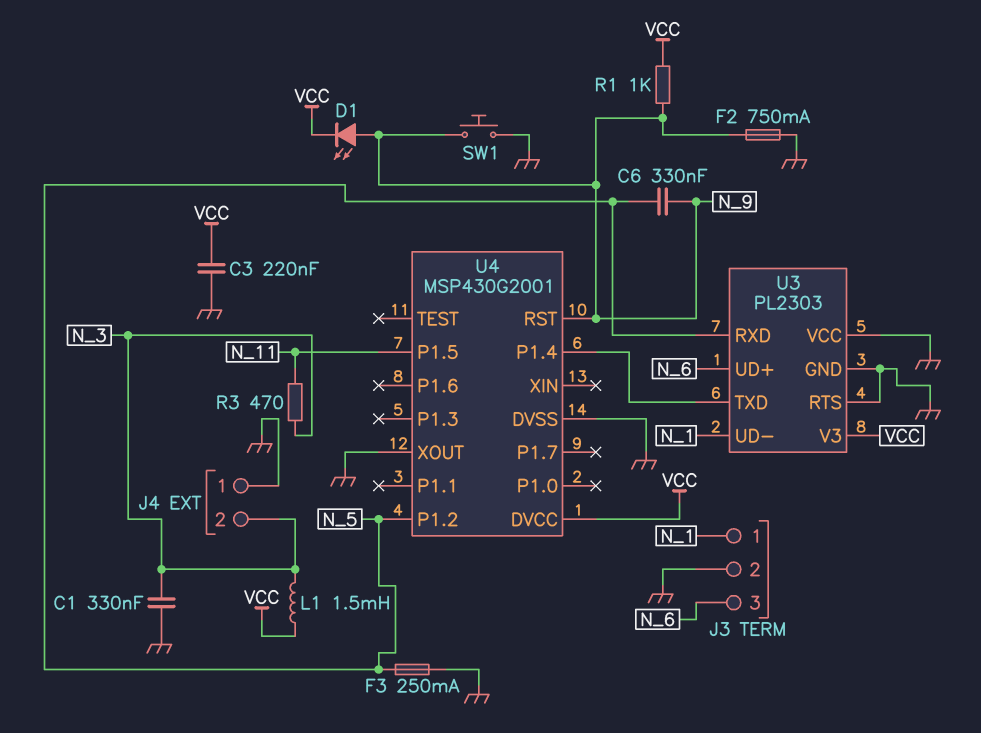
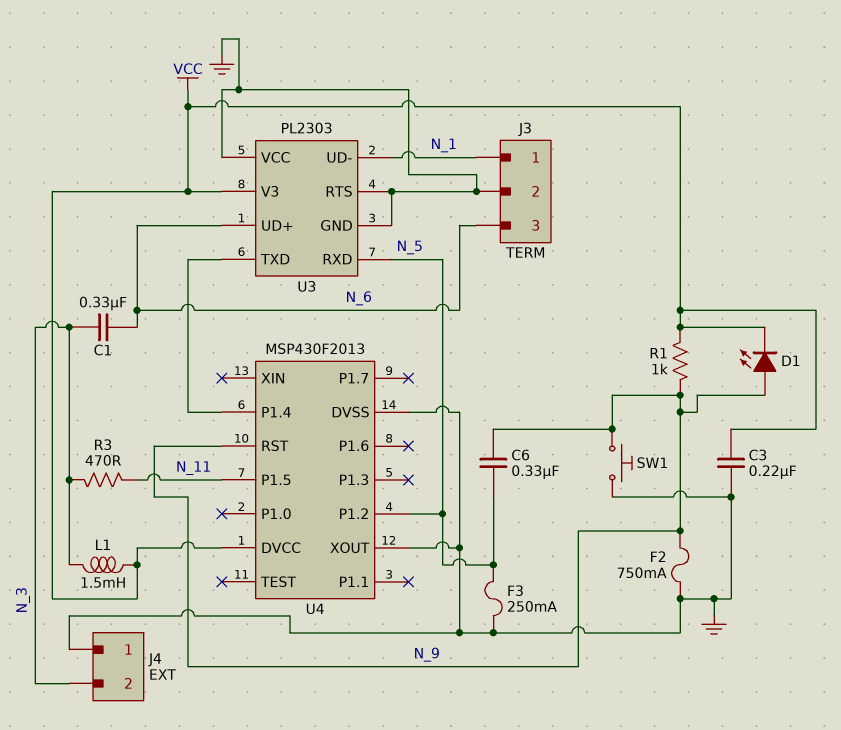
C1: 330nF (GND, N_3) -> 330nF (N_3, N_6)
U4: MSP430G2001 -> MSP430F2013

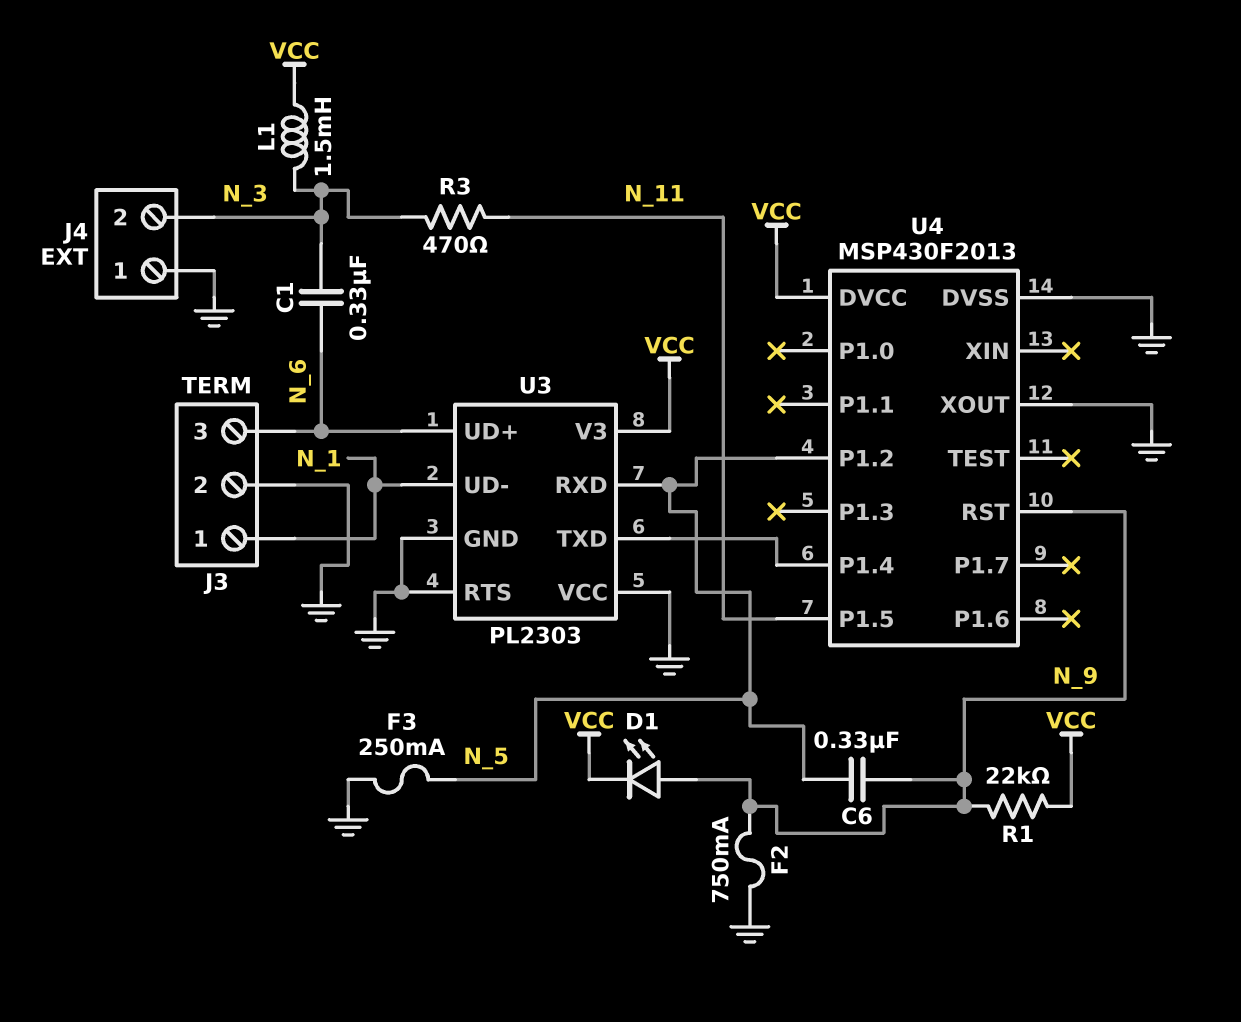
C3: 220nF (GND, VCC) -> none
R1: 1k (N_9, VCC) -> 22k (N_9, VCC)
SW1: button (GND, N_9) -> none

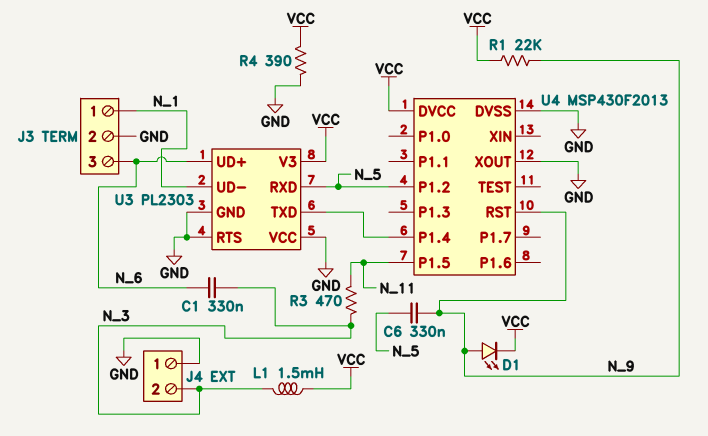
F2: 750mA (GND, N_9) -> none
F3: 250mA (GND, N_5) -> none
R4: none -> 390 (GND, VCC)

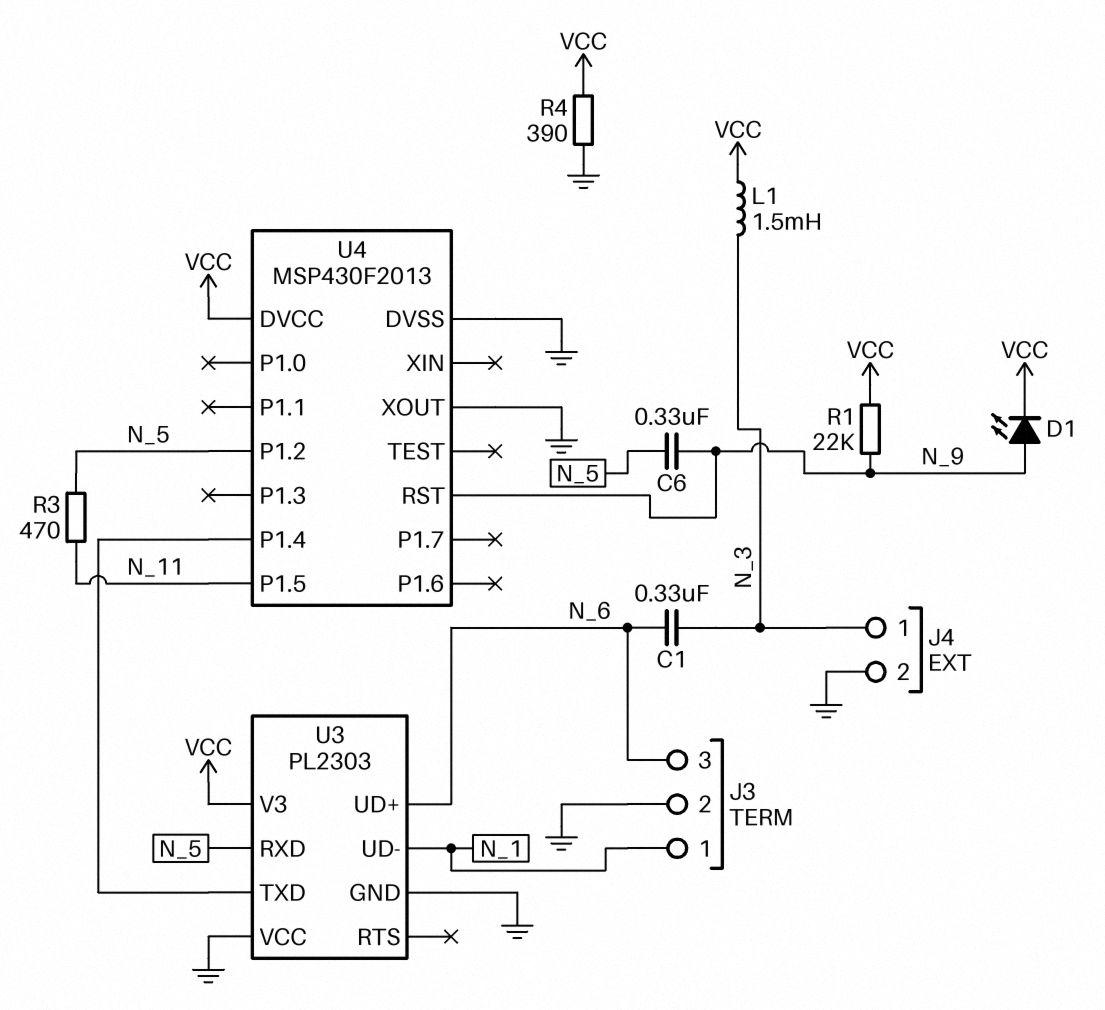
J4 pin 1: GND -> N_3
J4 pin 2: N_3 -> GND
R3: 470 (N_3, N_11) -> 470 (N_5, N_11)
U3 pin RTS: GND -> none

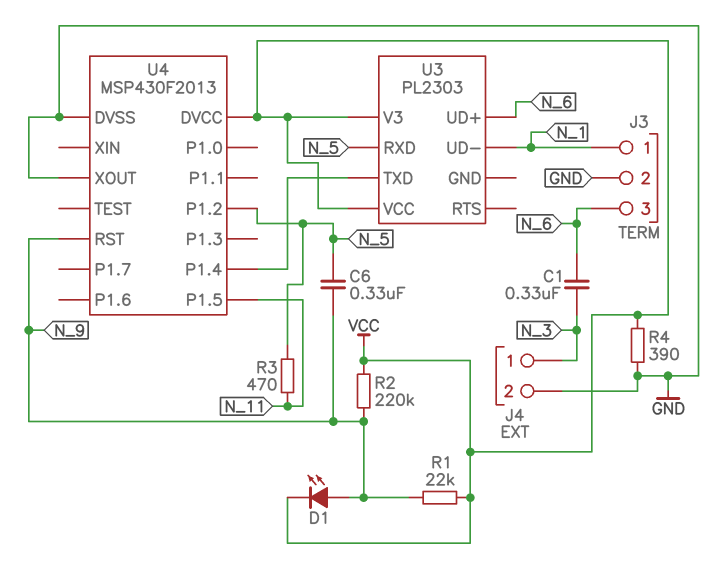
L1: 1.5mH (N_3, VCC) -> none
R2: none -> 220k (N_9, VCC)
U3 pin GND: GND -> none
U3 pin VCC: GND -> VCC

